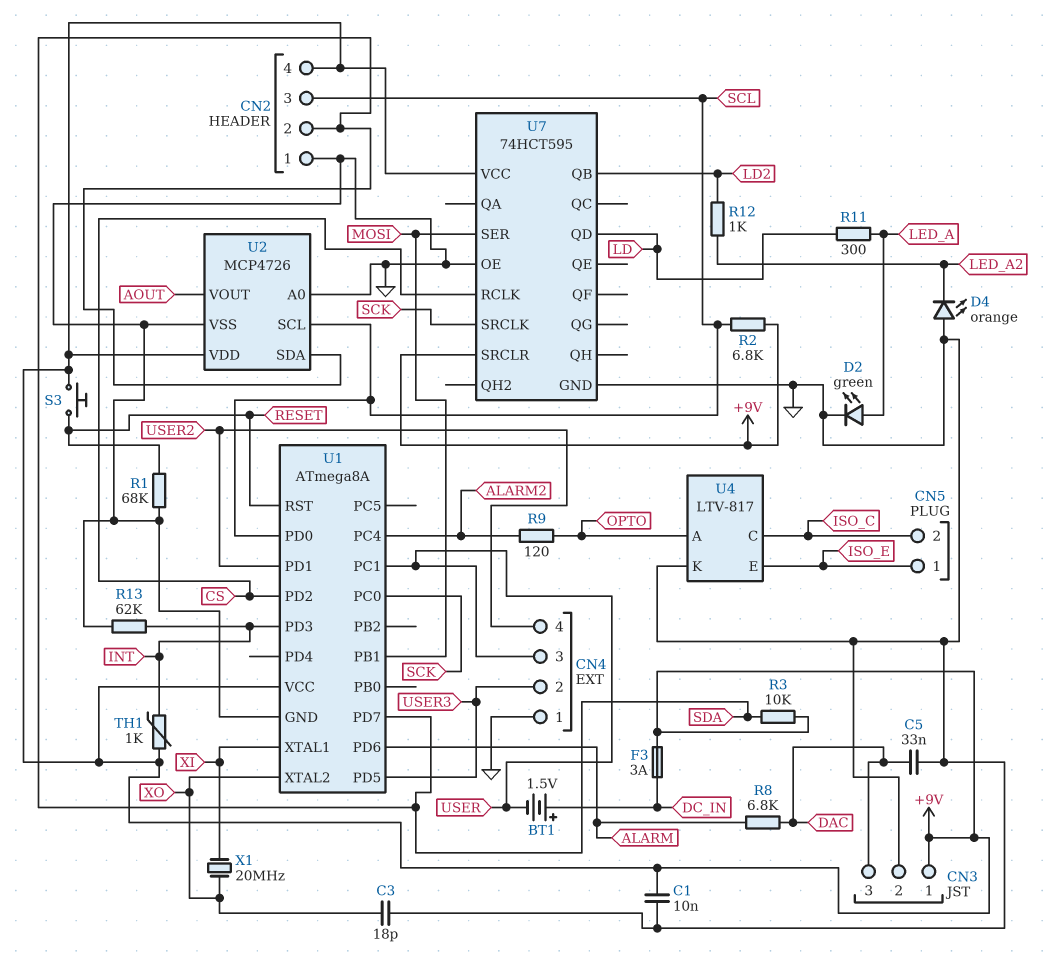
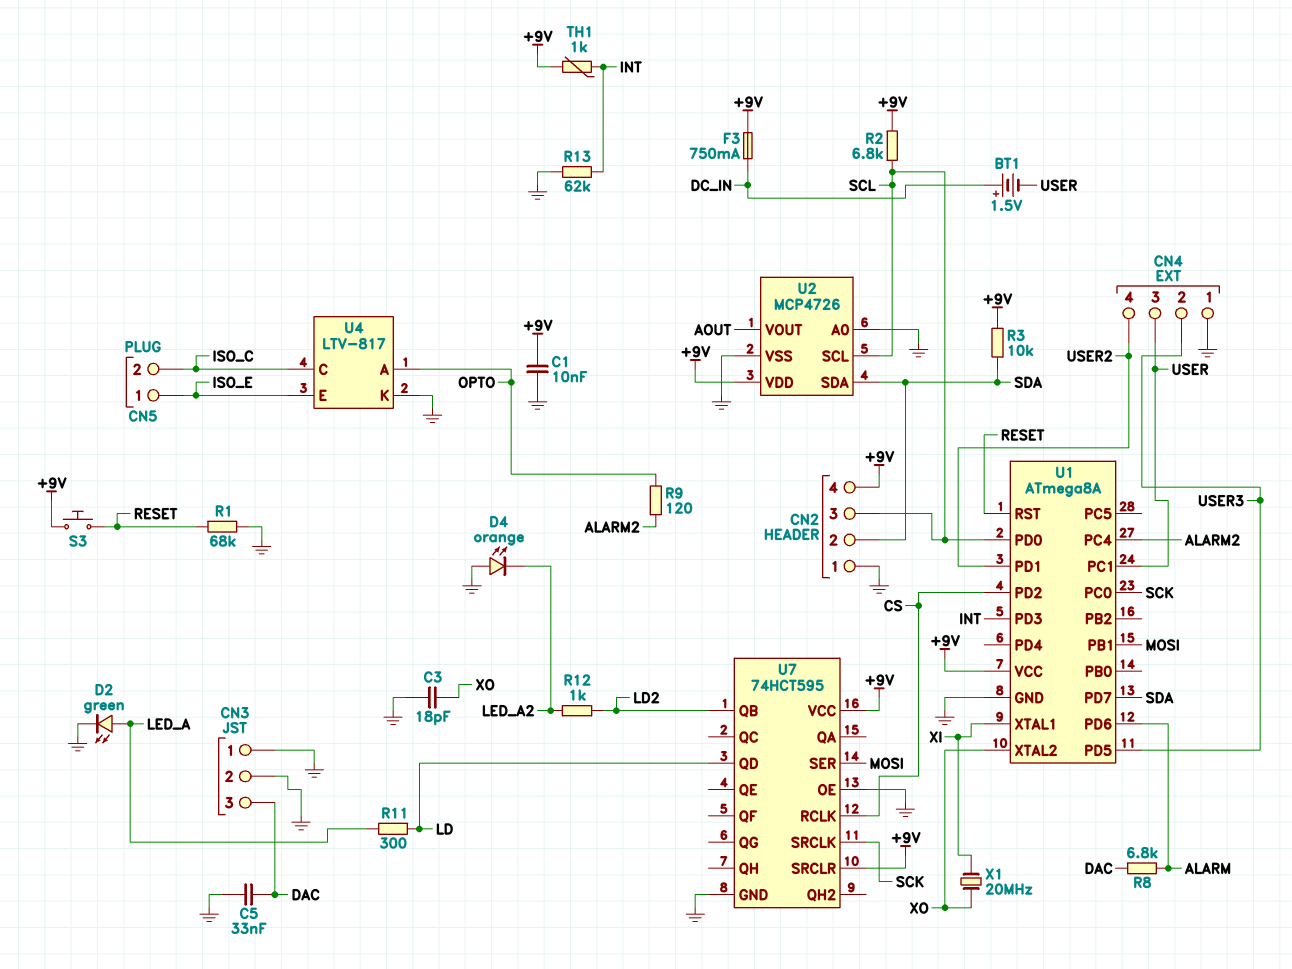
CN3 pin 1: +9V -> GND
F3: 3A (+9V, DC_IN) -> 750mA (+9V, DC_IN)

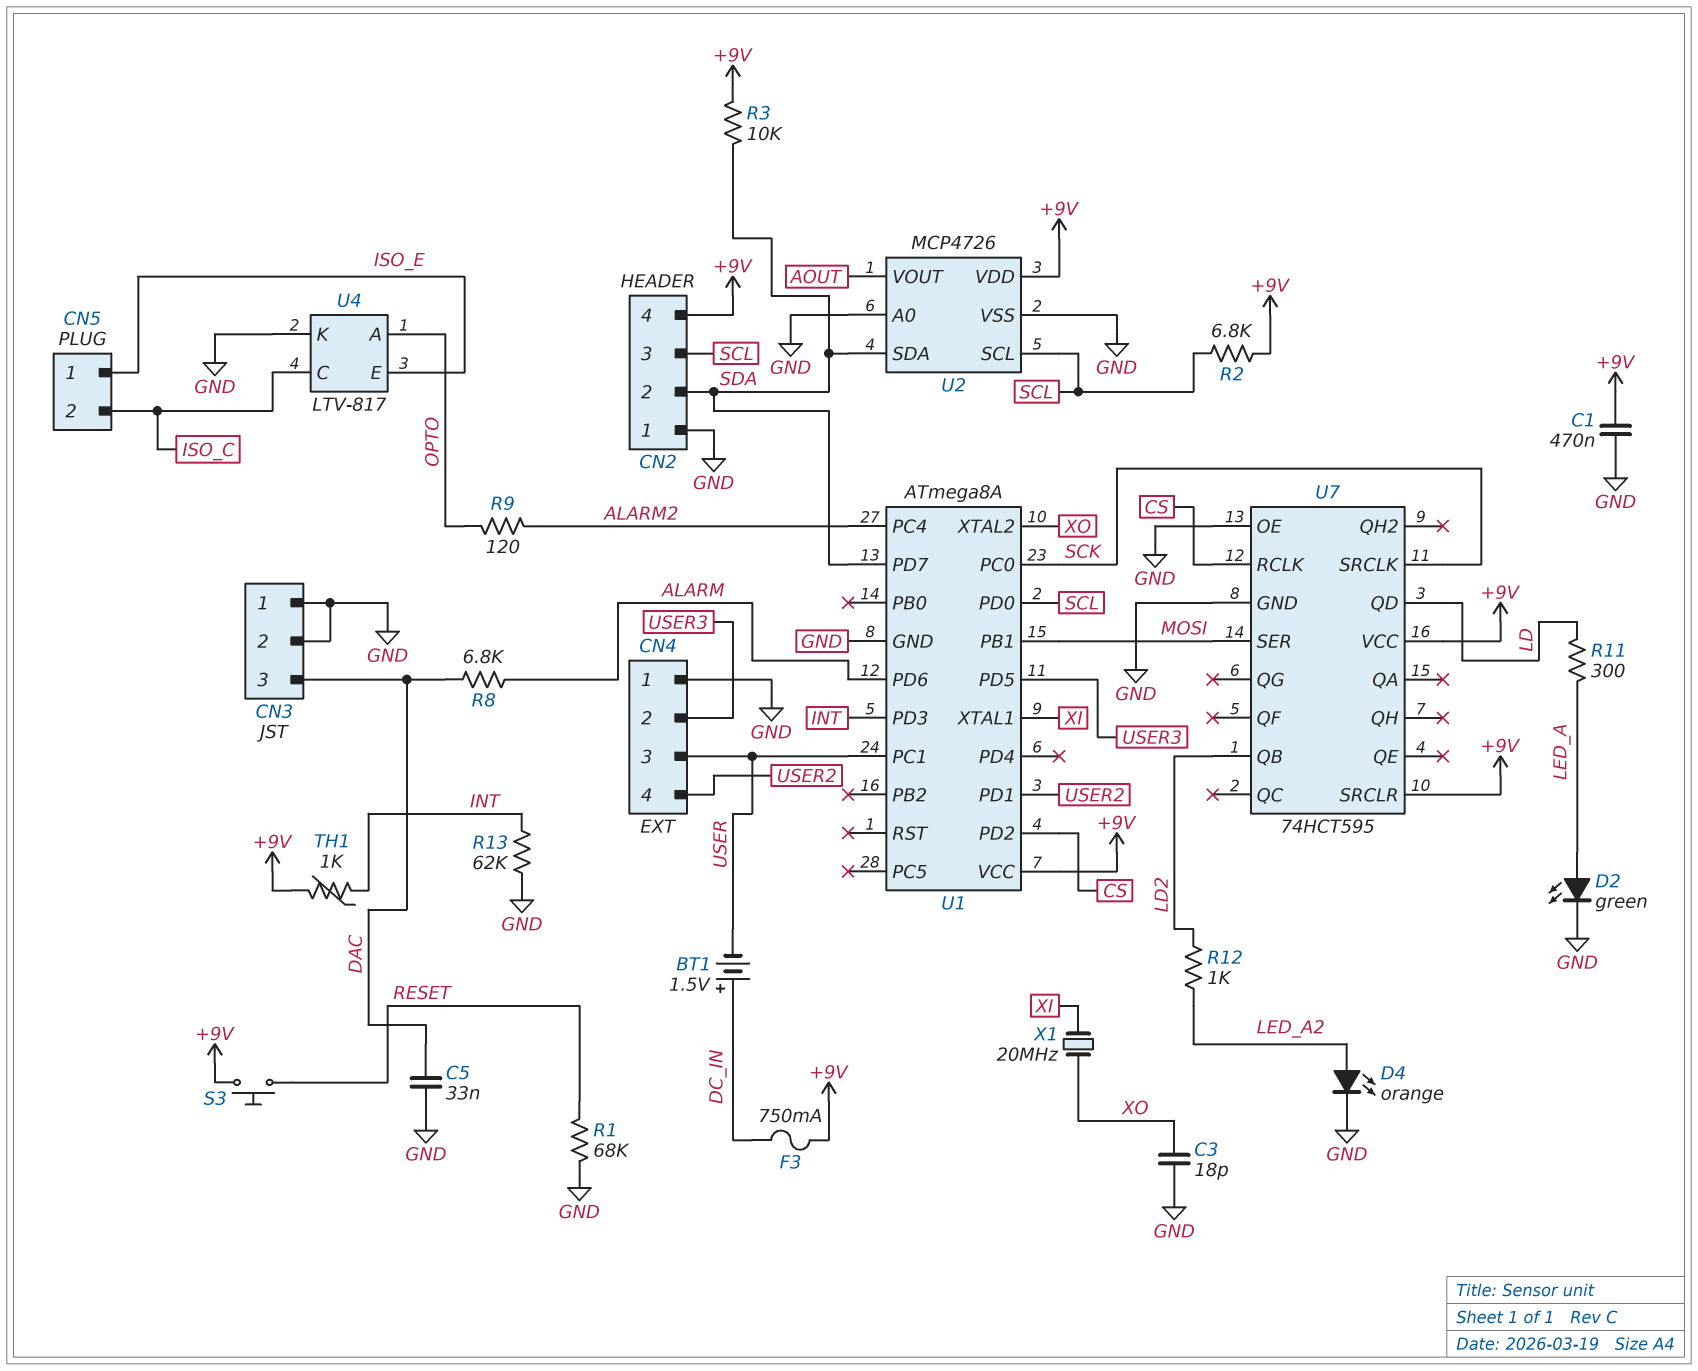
C1: 10nF (+9V, GND) -> 470nF (+9V, GND)
D4: LED orange (A GND, K LED_A2) -> LED orange (A LED_A2, K GND)
U1 pin RST: RESET -> none

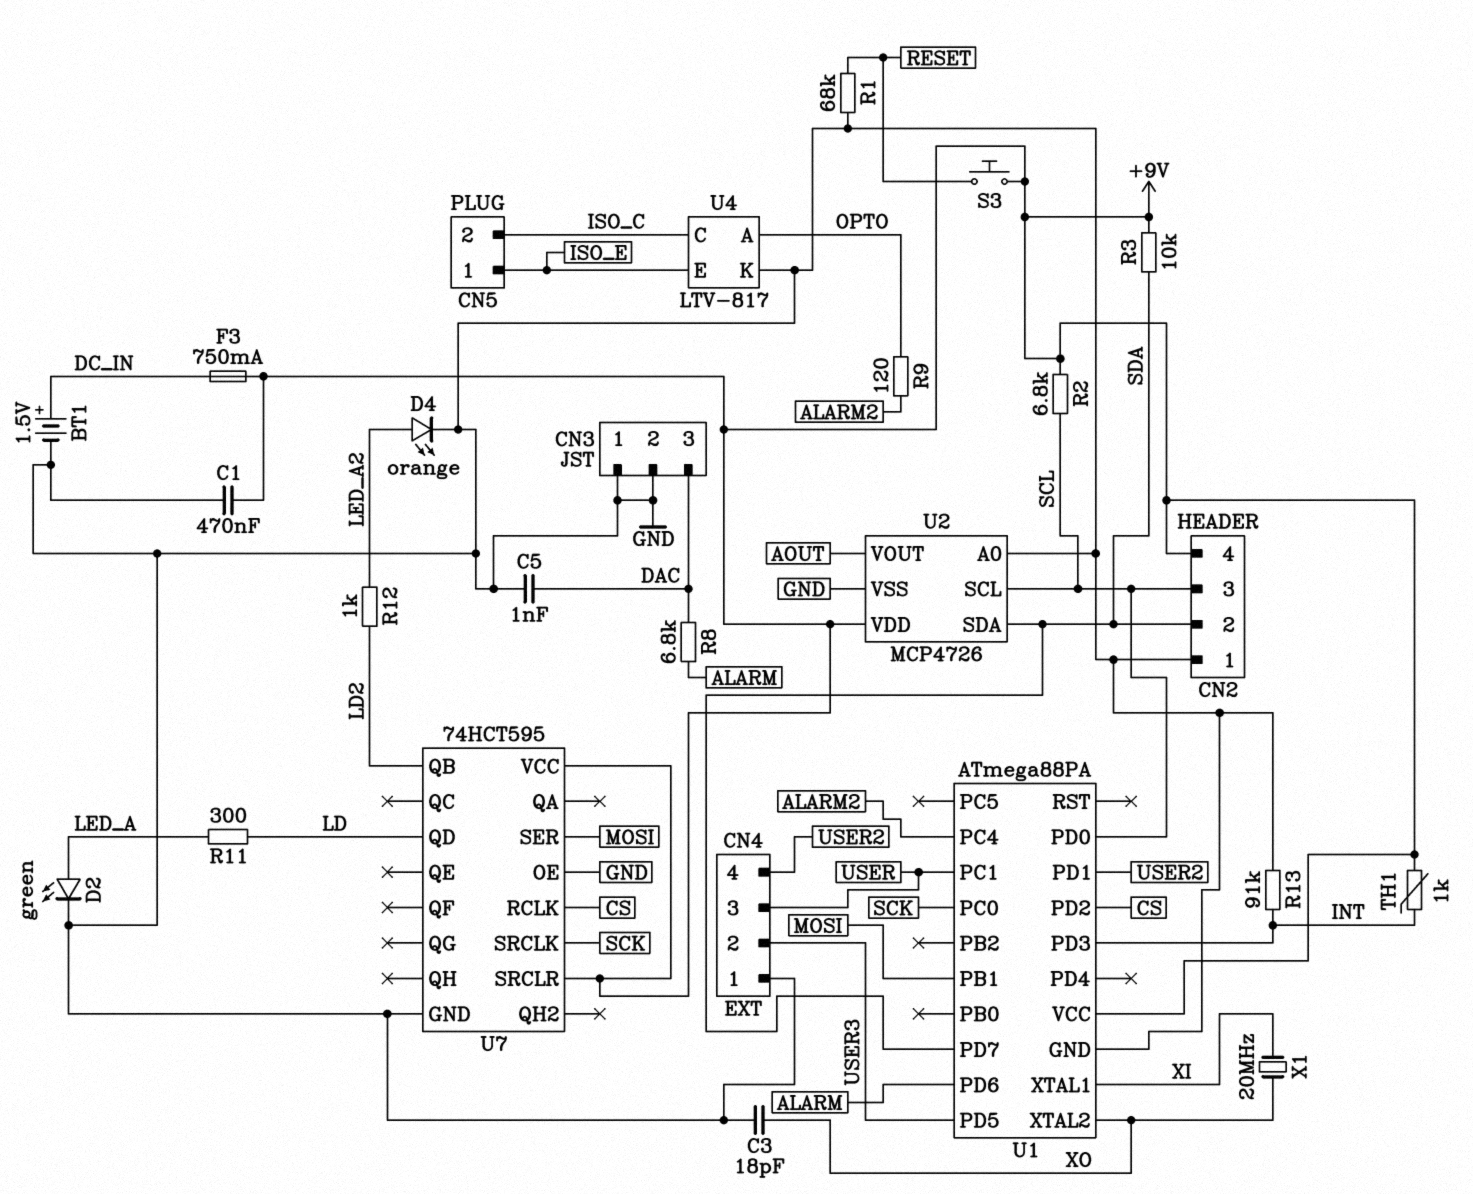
BT1: 1.5V (plus DC_IN, minus USER) -> 1.5V (plus DC_IN, minus GND)
C5: 33nF (DAC, GND) -> 1nF (DAC, GND)
R13: 62k (GND, INT) -> 91k (GND, INT)
U1: ATmega8A -> ATmega88PA

